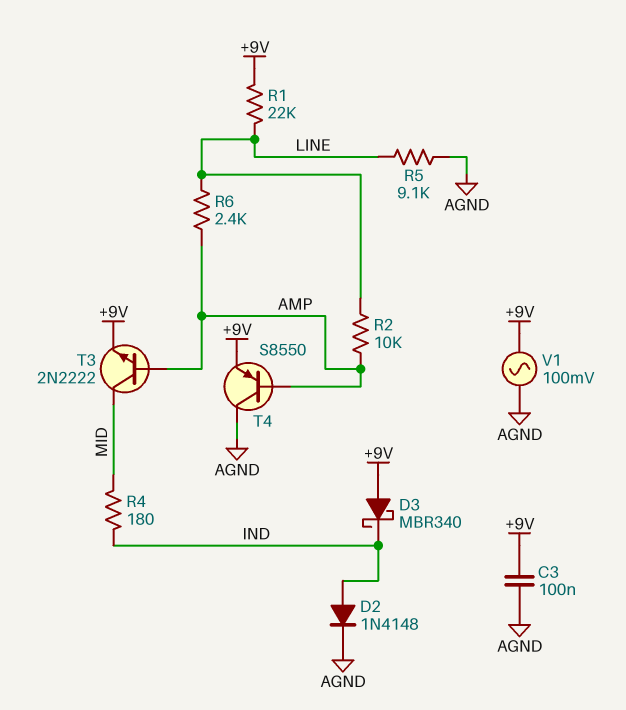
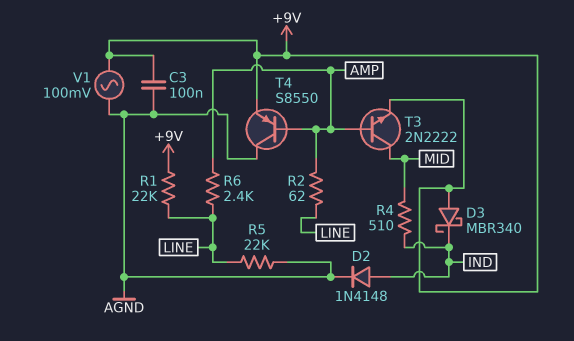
R2: 10k (AMP, LINE) -> 62 (AMP, LINE)
R4: 180 (IND, MID) -> 510 (IND, MID)
R5: 9.1k (AGND, LINE) -> 22k (AGND, LINE)

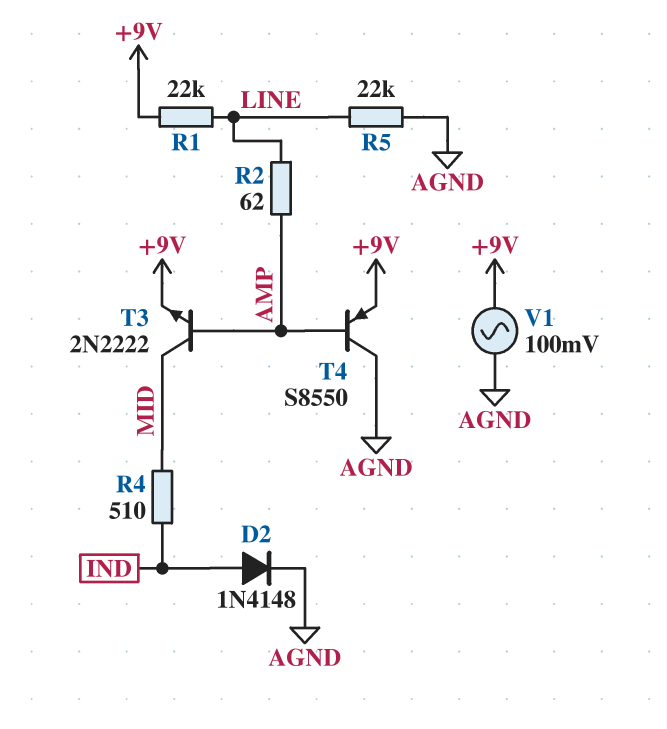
C3: 100nF (+9V, AGND) -> none
D3: schottky MBR340 (A +9V, K IND) -> none
R6: 2.4k (AMP, LINE) -> none

